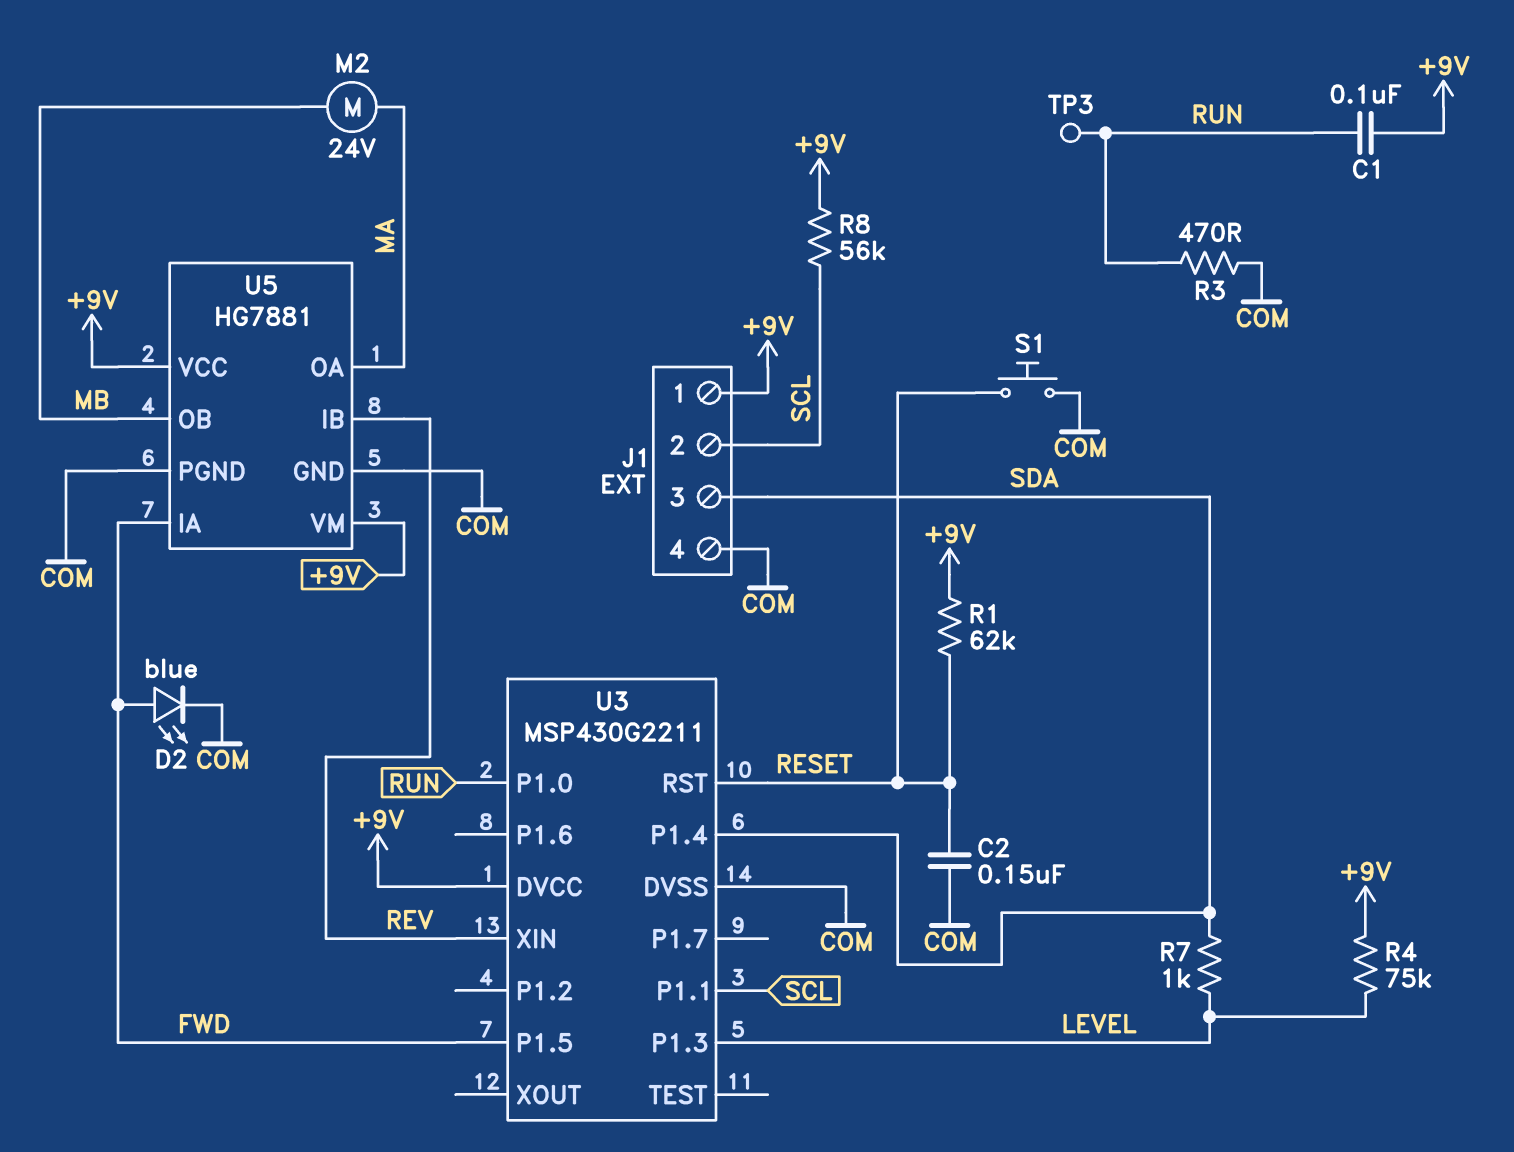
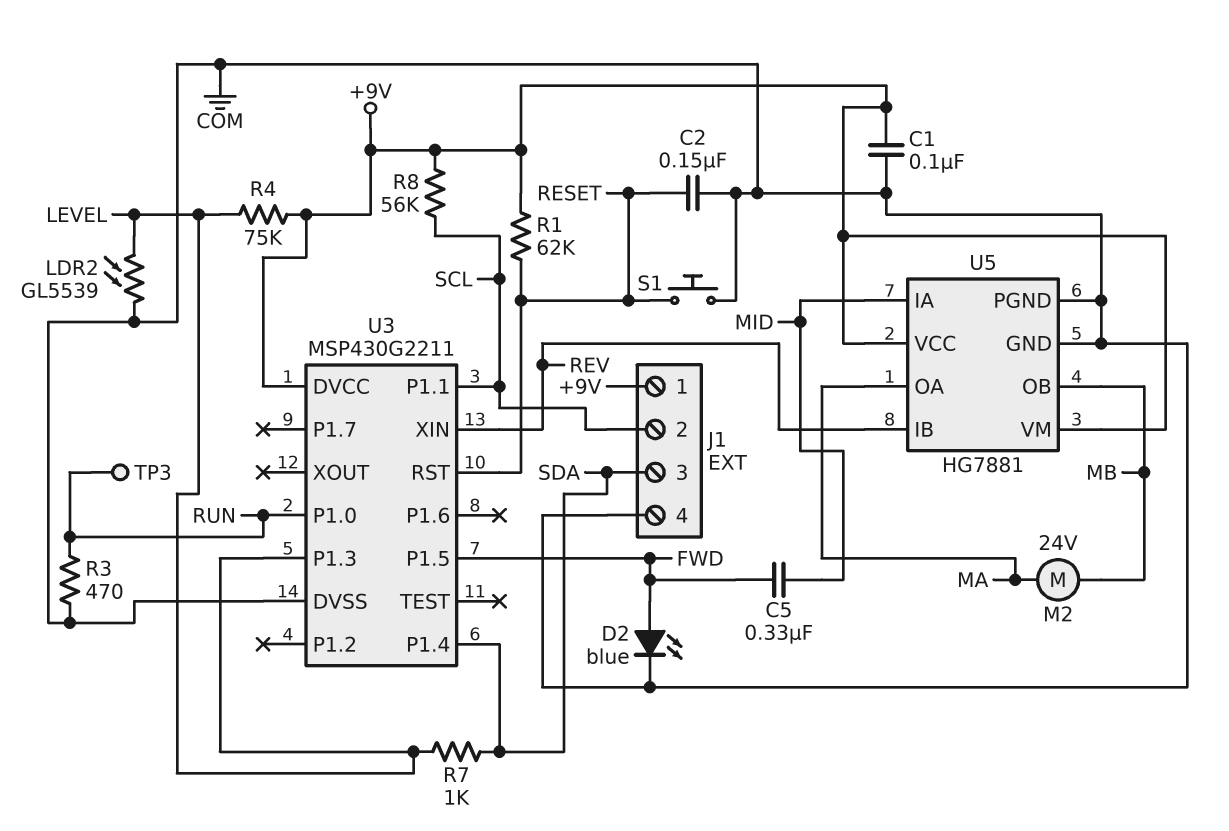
C1: 100nF (+9V, RUN) -> 100nF (+9V, COM)
C5: none -> 330nF (FWD, MID)
LDR2: none -> GL5539 (COM, LEVEL)
U5 pin IA: FWD -> MID

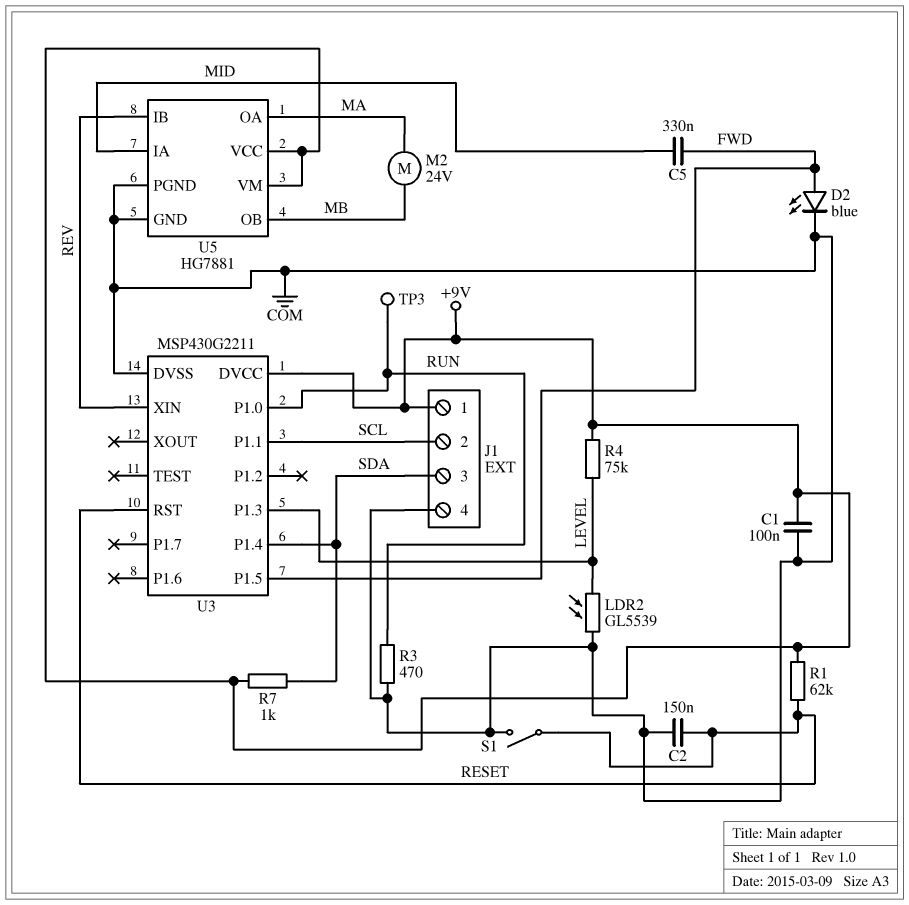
R7: 1k (LEVEL, SDA) -> 1k (+9V, SDA)
R8: 56k (+9V, SCL) -> none
S1: button (COM, RESET) -> switch (COM, RESET)

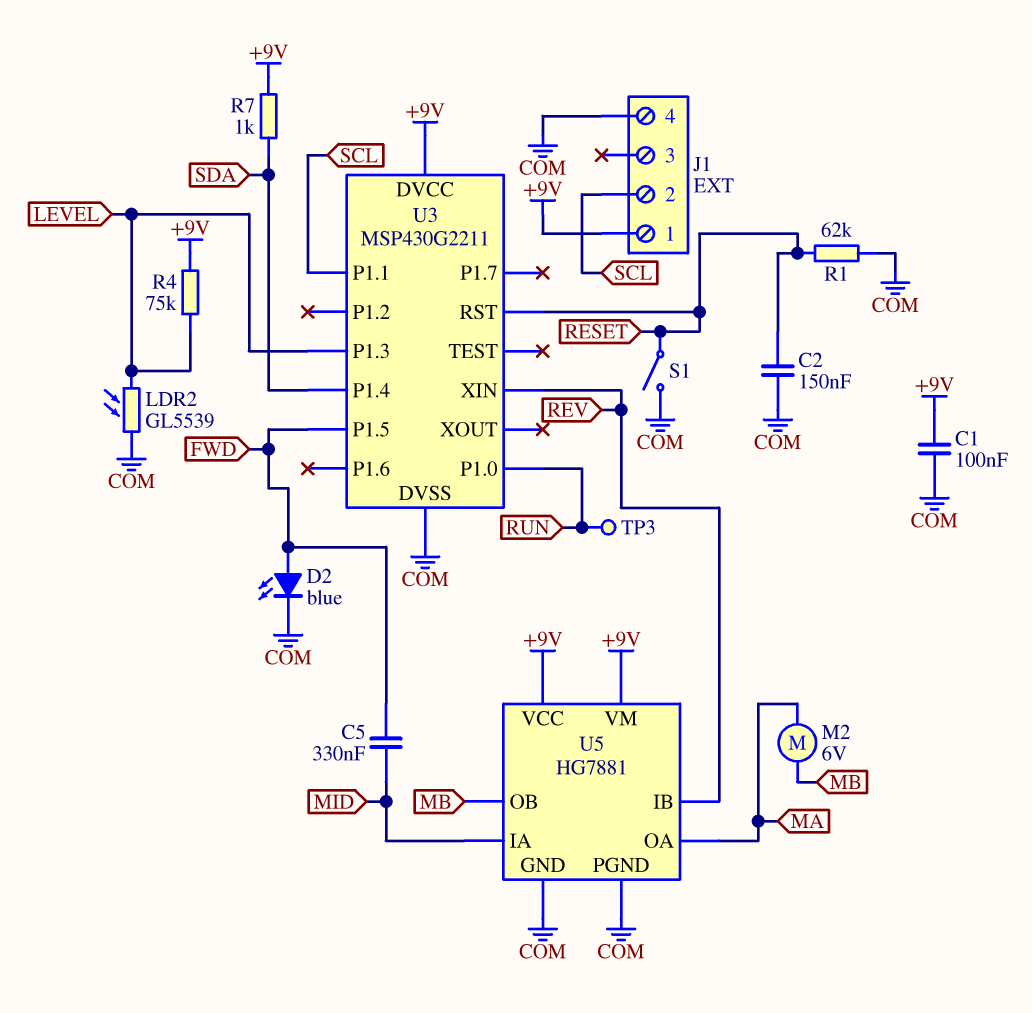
J1 pin 3: SDA -> none
M2: motor 24V (MA, MB) -> motor 6V (MA, MB)
R1: 62k (+9V, RESET) -> 62k (COM, RESET)
R3: 470 (COM, RUN) -> none

